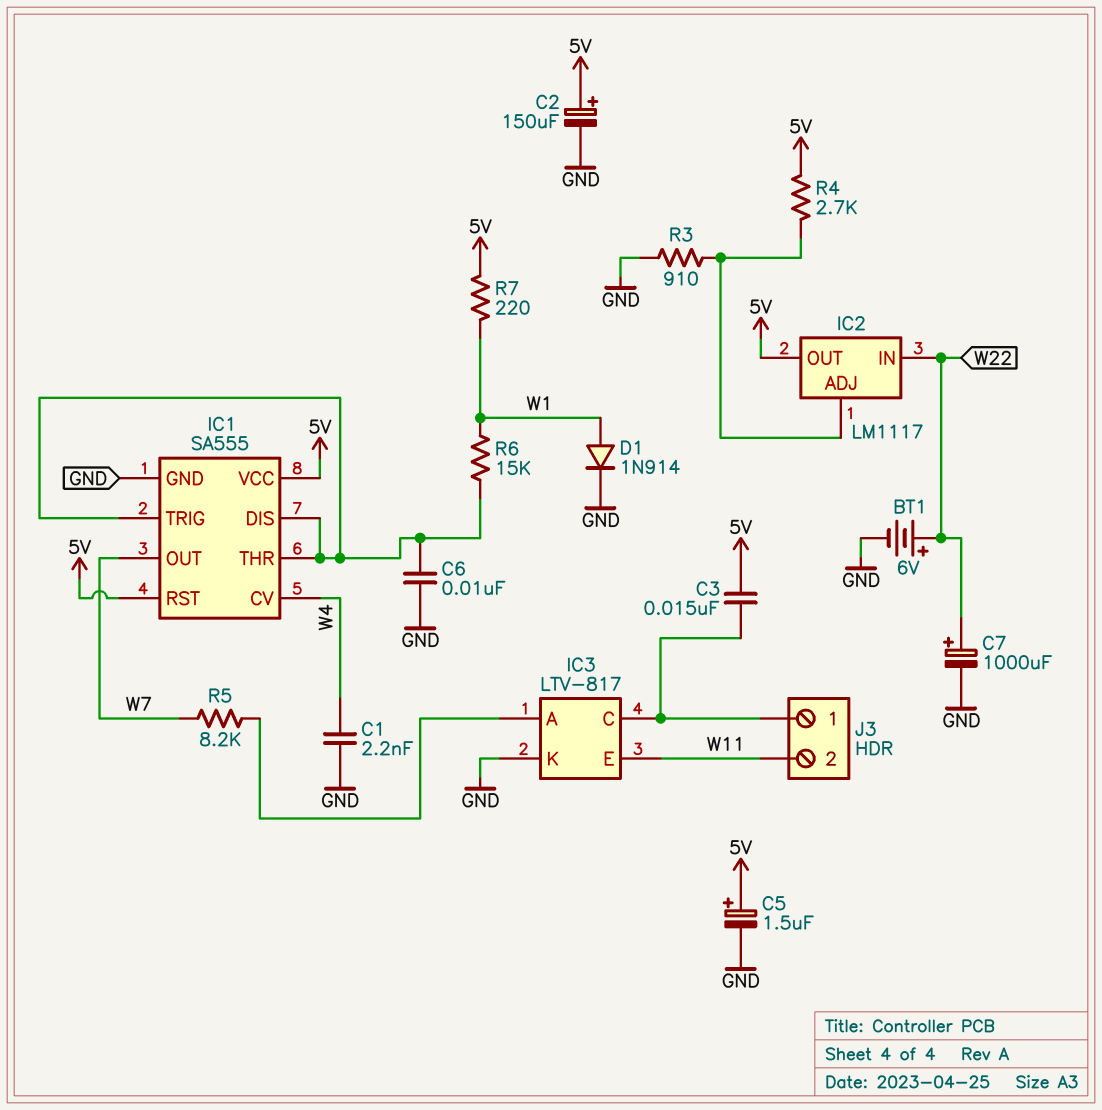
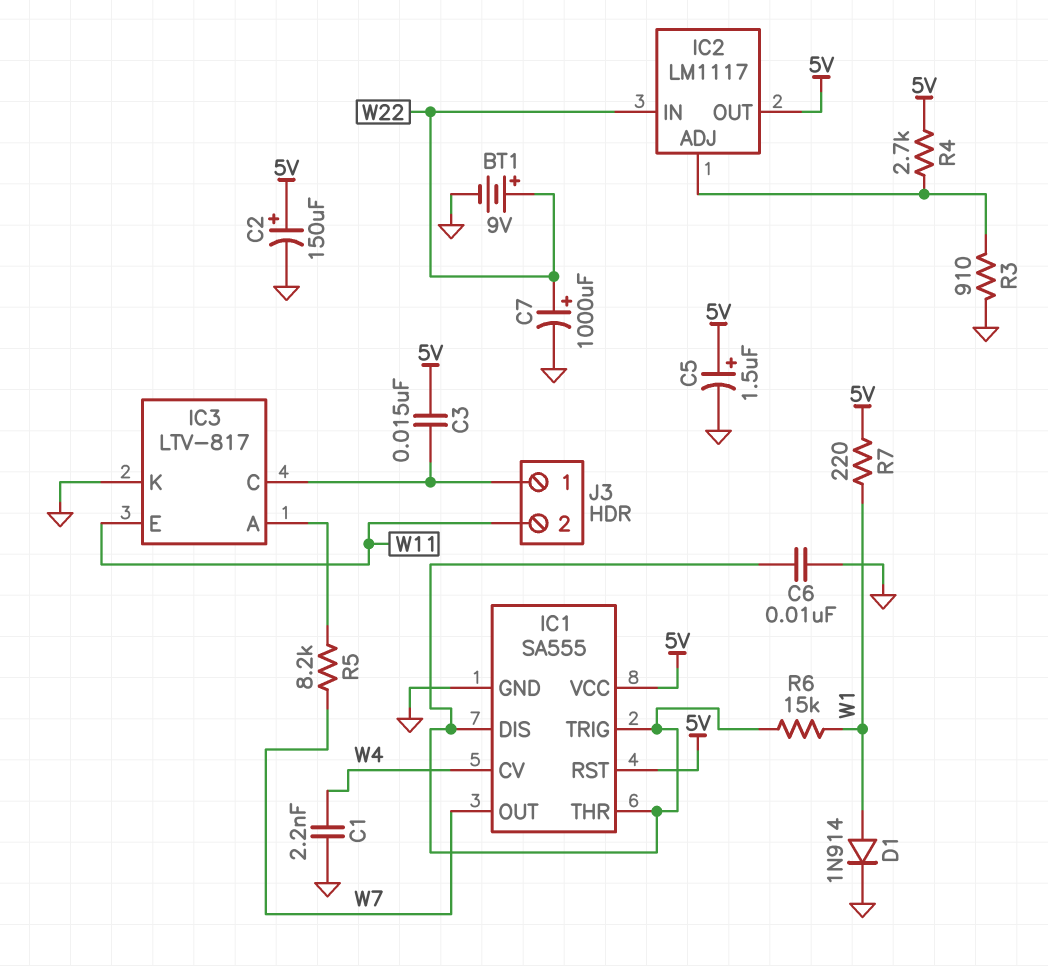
BT1: 6V (plus W22, minus GND) -> 9V (plus W22, minus GND)

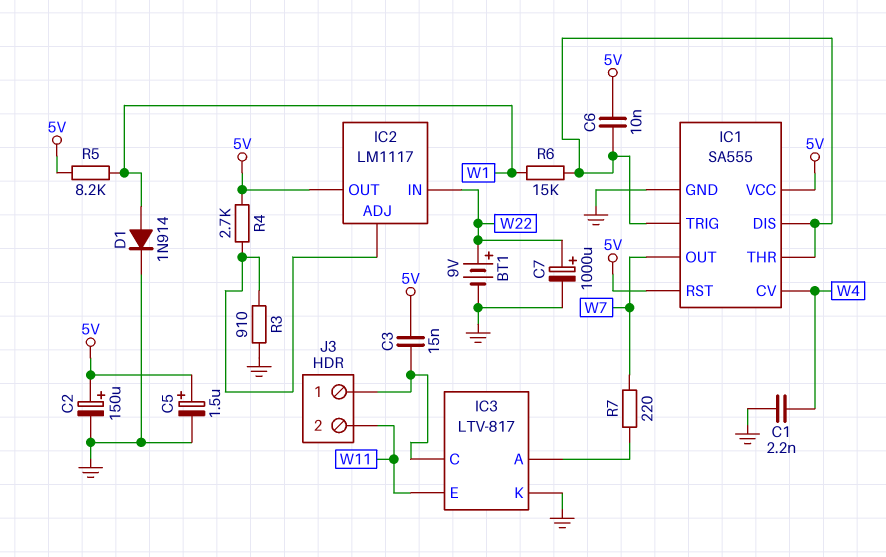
C6: 10nF (GND, IC1/DIS) -> 10nF (5V, IC1/DIS)
R5: 8.2k (IC3/A, W7) -> 8.2k (5V, W1)
R7: 220 (5V, W1) -> 220 (IC3/A, W7)

